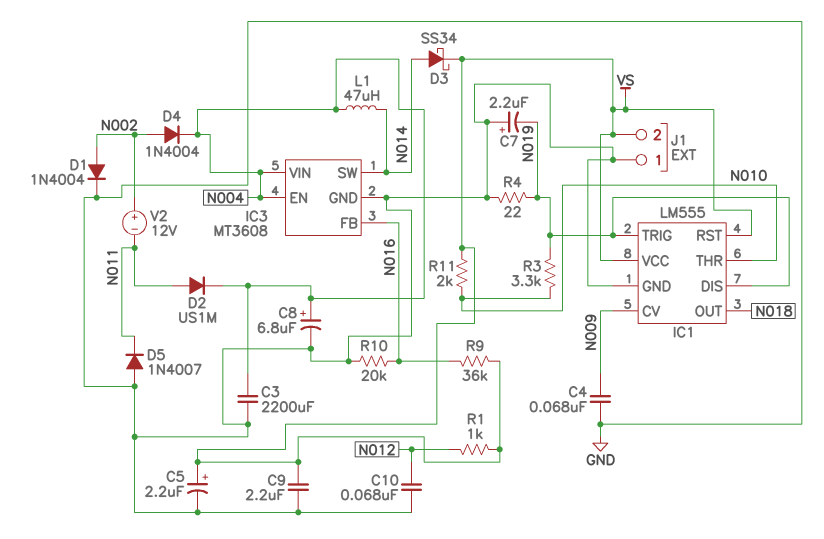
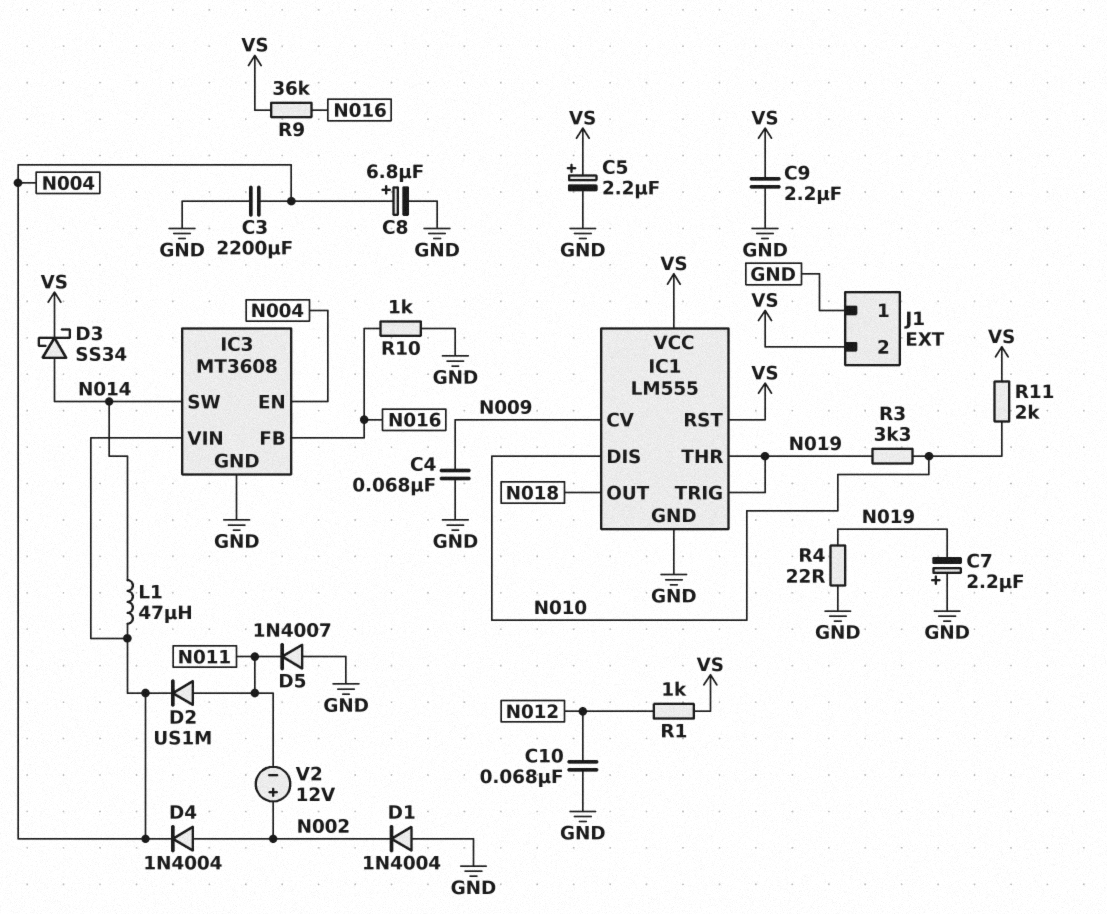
D1: diode 1N4004 (A N002, K GND) -> diode 1N4004 (A GND, K N002)
IC1 pin DIS: N019 -> N010
IC1 pin THR: N010 -> N019
R10: 20k (GND, N016) -> 1k (GND, N016)

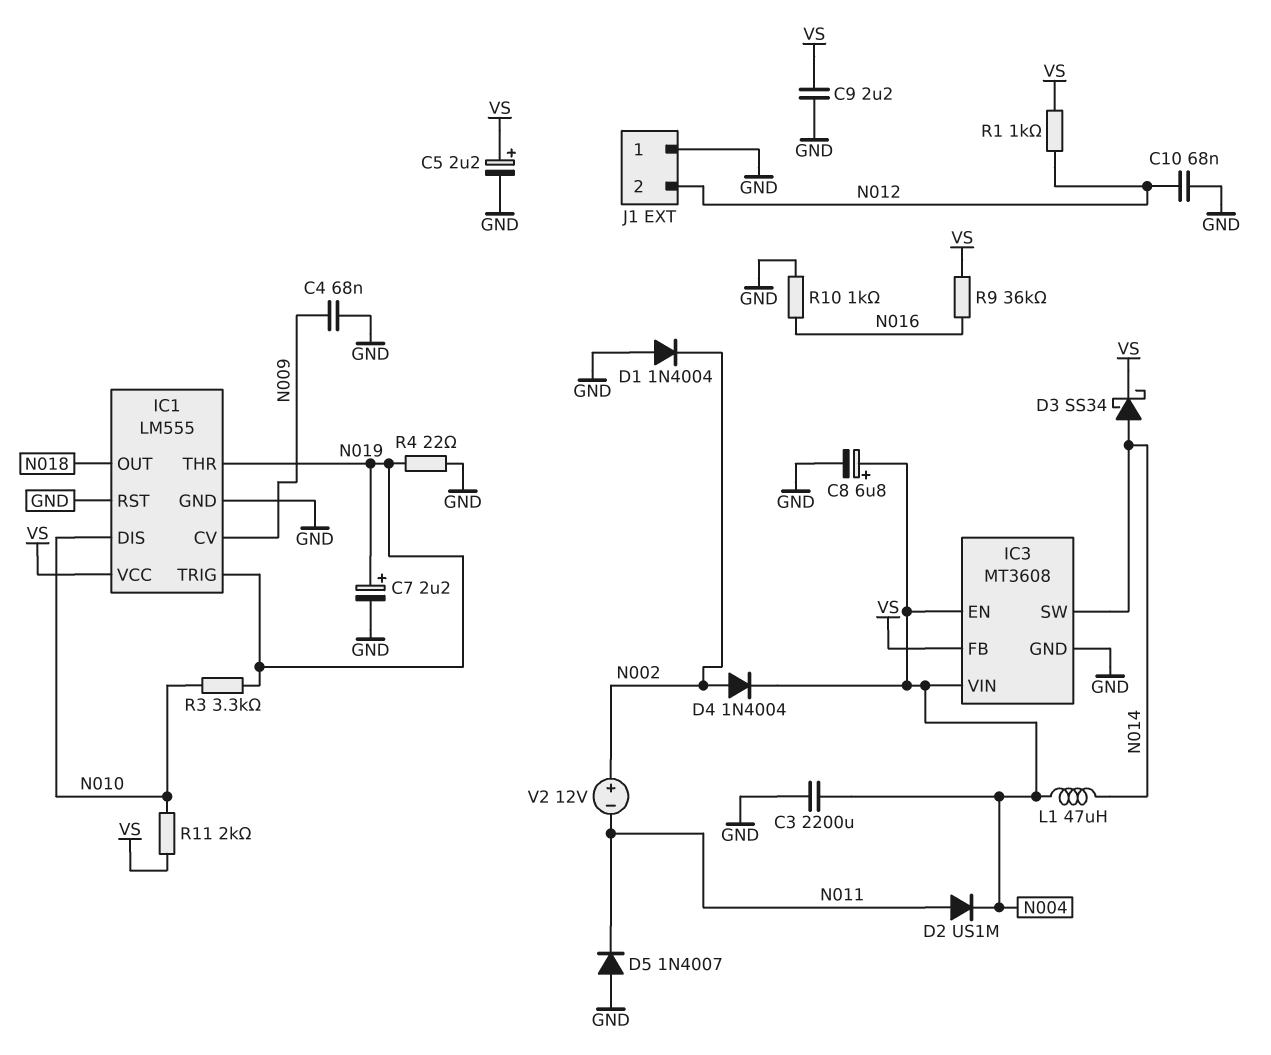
C7: 2.2uF (plus GND, minus N019) -> 2.2uF (plus N019, minus GND)
IC1 pin RST: VS -> GND
IC3 pin FB: N016 -> VS
J1 pin 2: VS -> N012

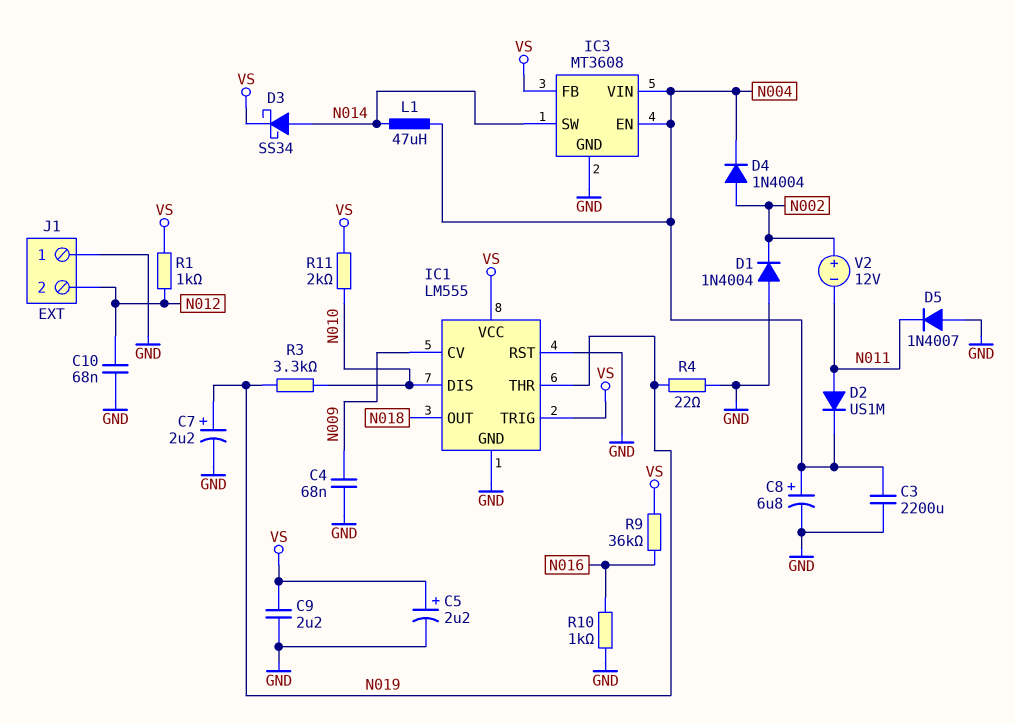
IC1 pin TRIG: N019 -> VS

